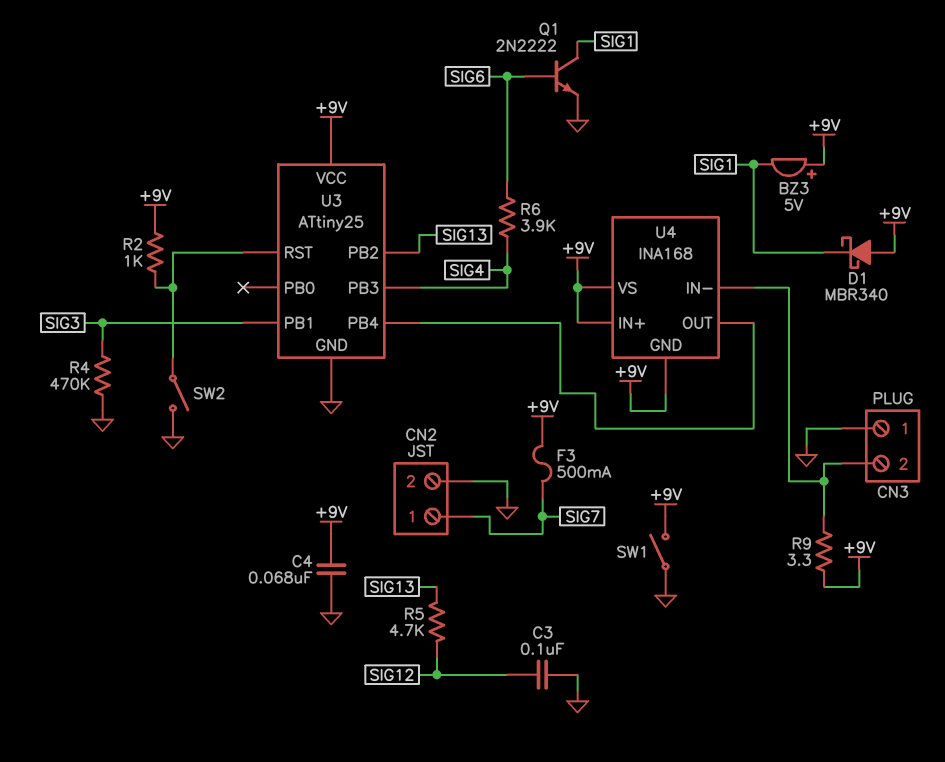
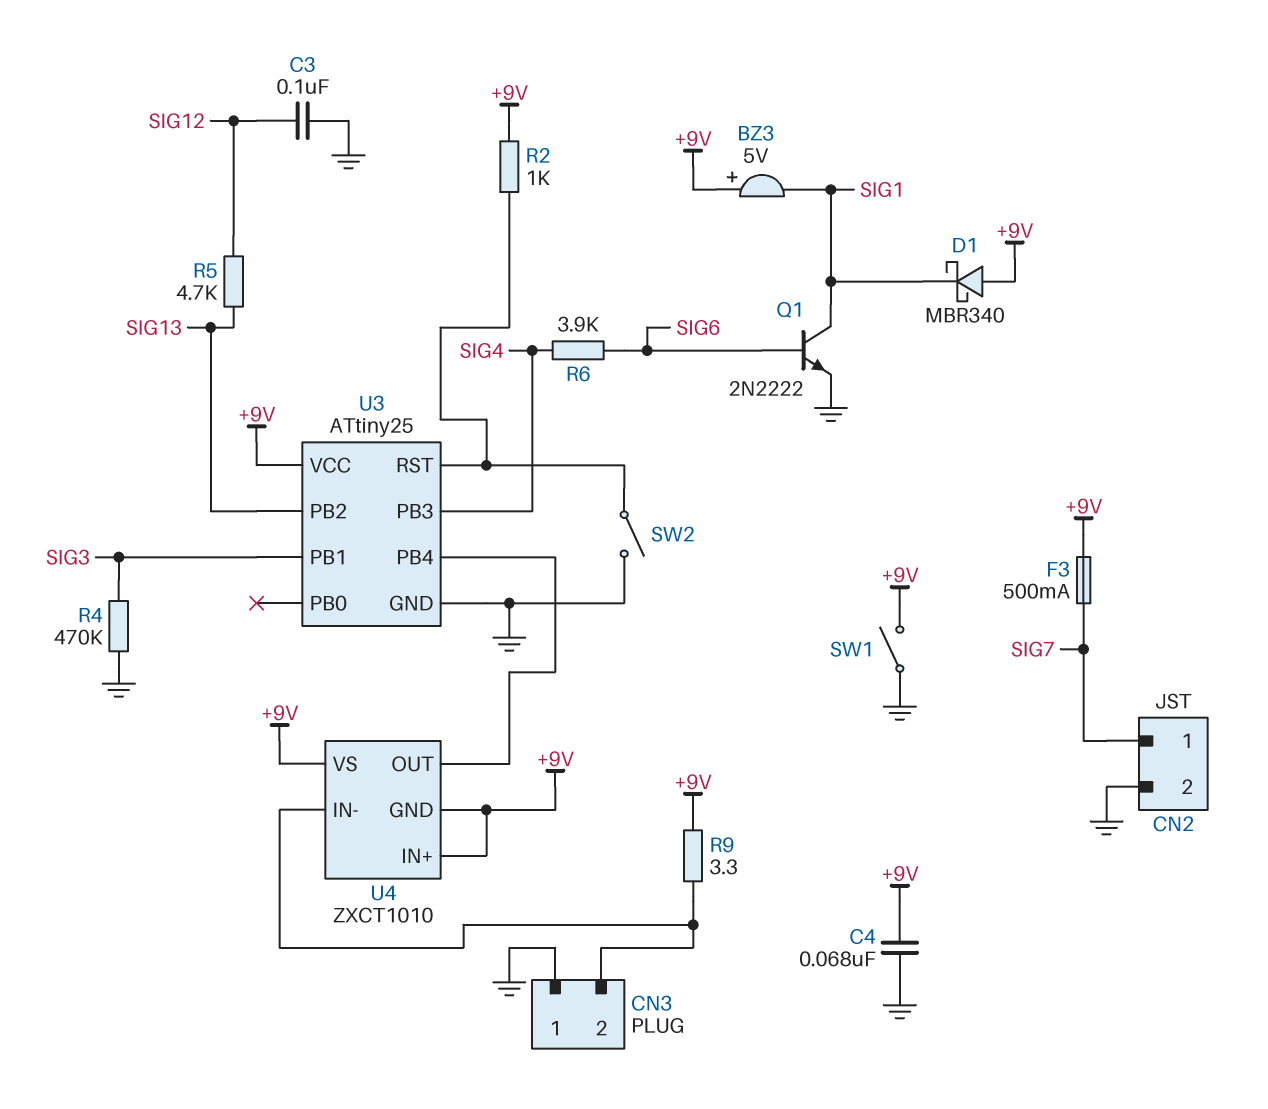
U4: INA168 -> ZXCT1010

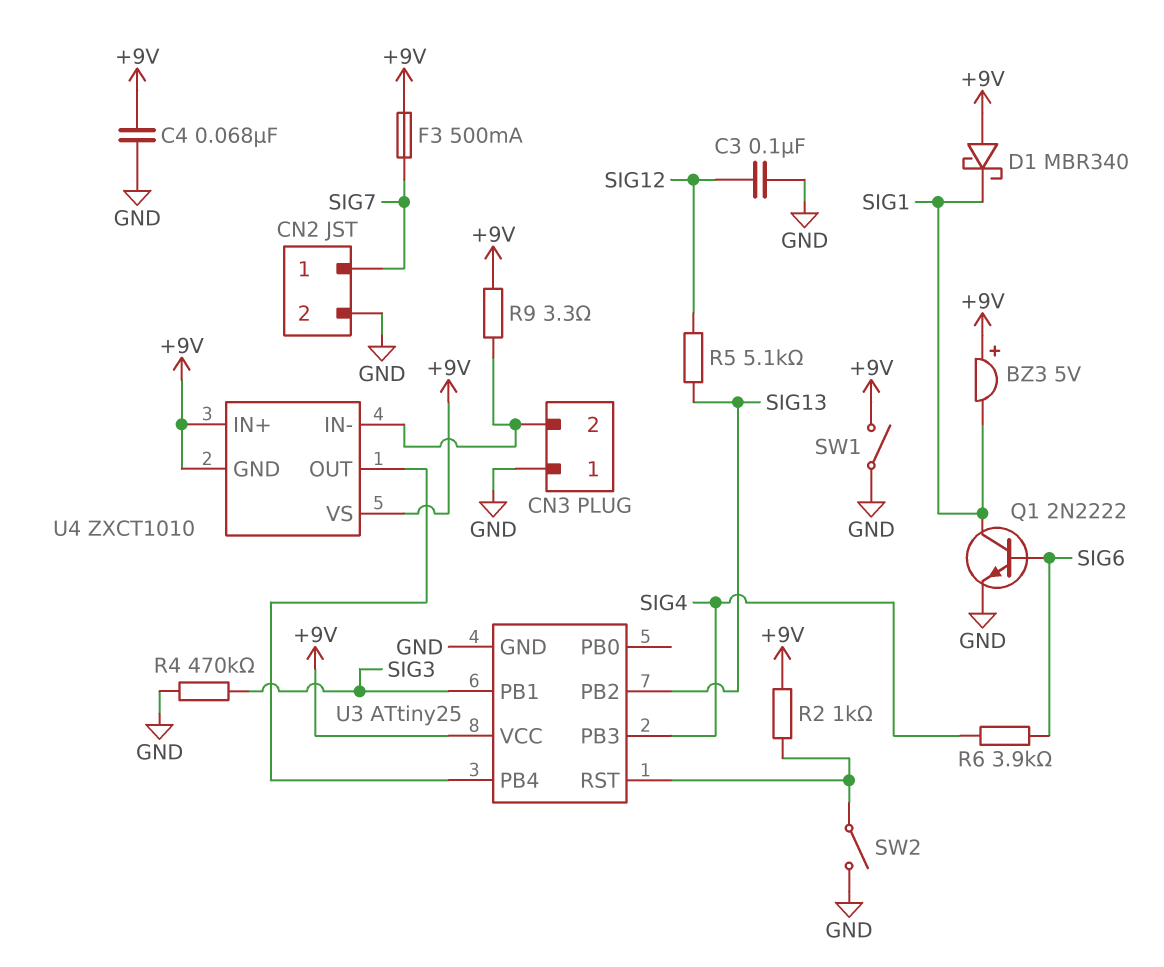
R5: 4.7k (SIG12, SIG13) -> 5.1k (SIG12, SIG13)

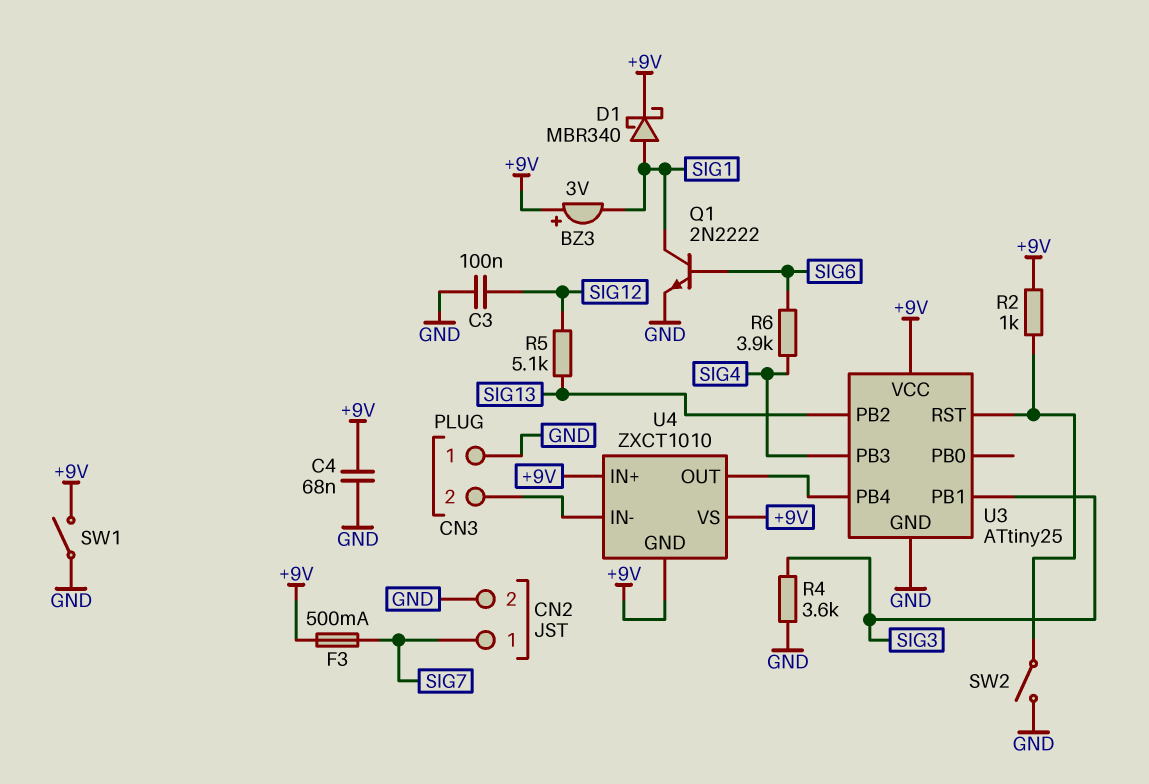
BZ3: buzzer 5V (plus +9V, minus SIG1) -> buzzer 3V (plus +9V, minus SIG1)
D1: schottky MBR340 (A +9V, K SIG1) -> schottky MBR340 (A SIG1, K +9V)
R4: 470k (GND, SIG3) -> 3.6k (GND, SIG3)
R9: 3.3 (+9V, CN3/2) -> none

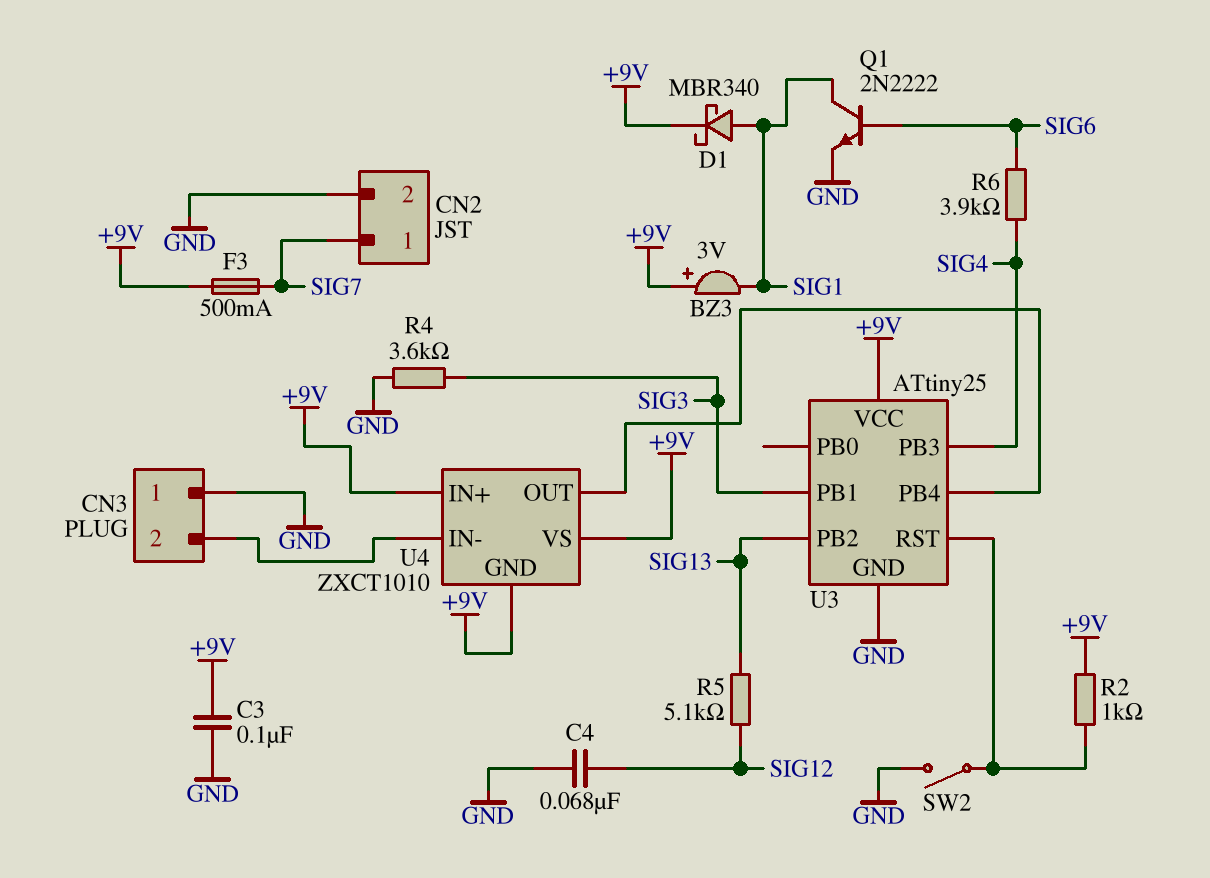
C3: 100nF (GND, SIG12) -> 100nF (+9V, GND)
C4: 68nF (+9V, GND) -> 68nF (GND, SIG12)
SW1: switch (+9V, GND) -> none

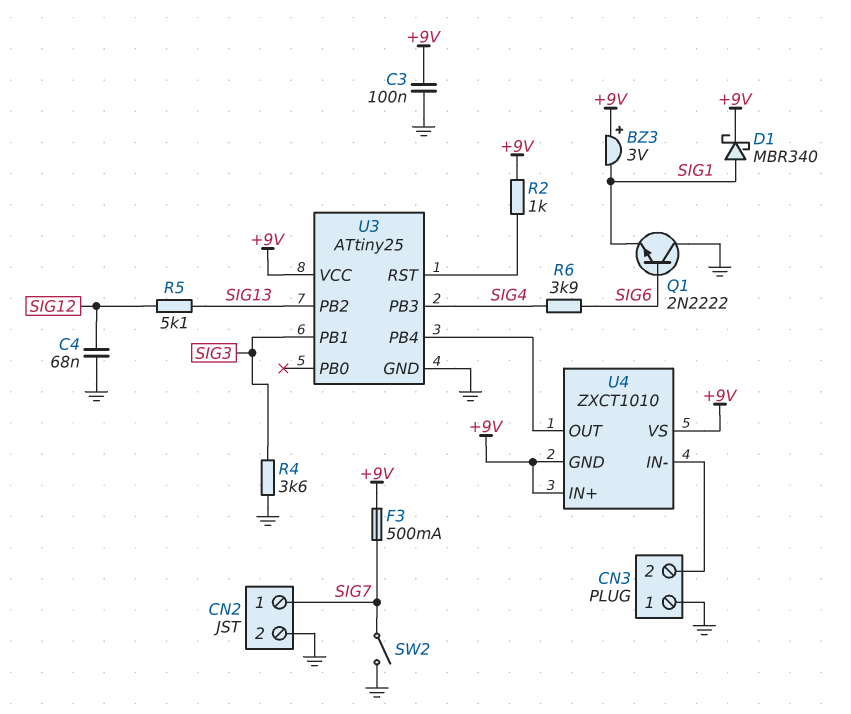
Q1: NPN 2N2222 (B SIG6, C SIG1, E GND) -> NPN 2N2222 (B SIG6, C GND, E SIG1)
SW2: switch (GND, U3/RST) -> switch (GND, SIG7)

